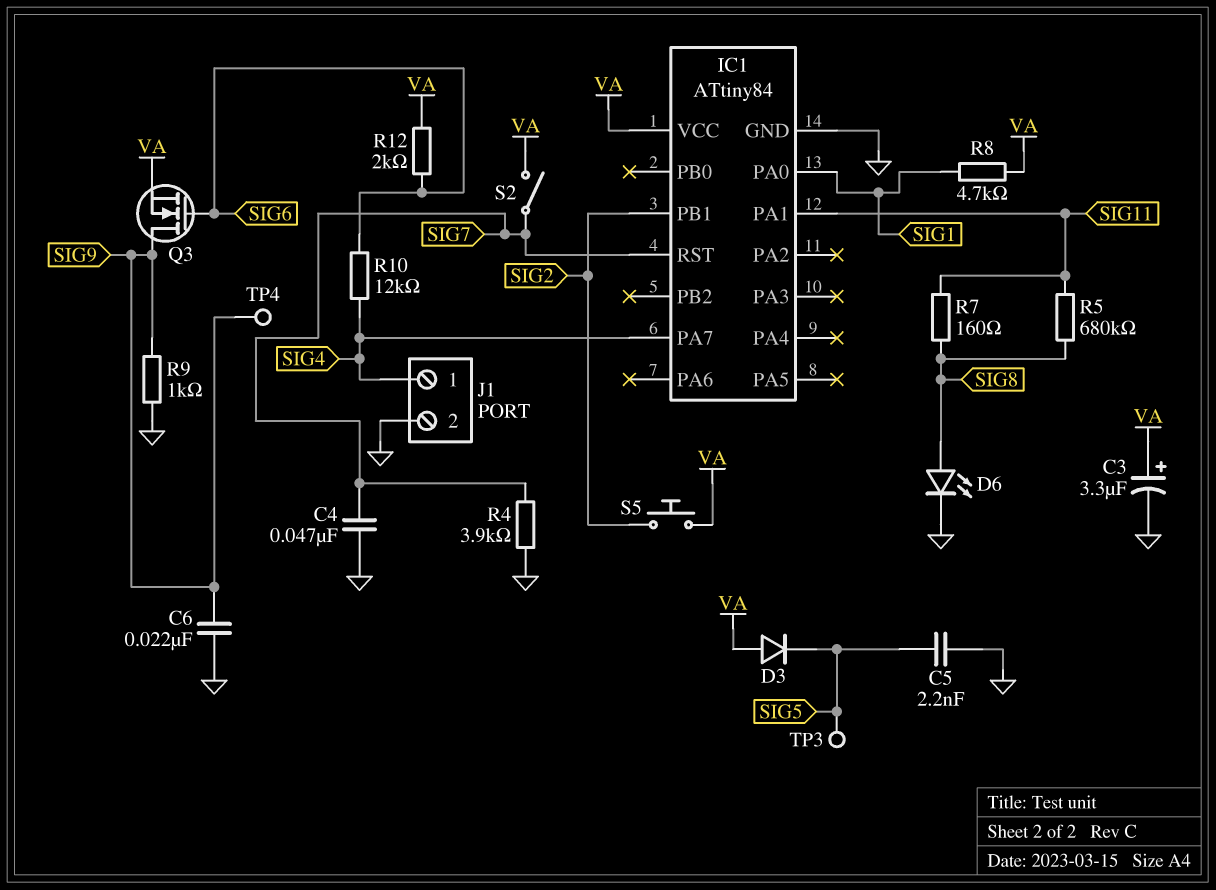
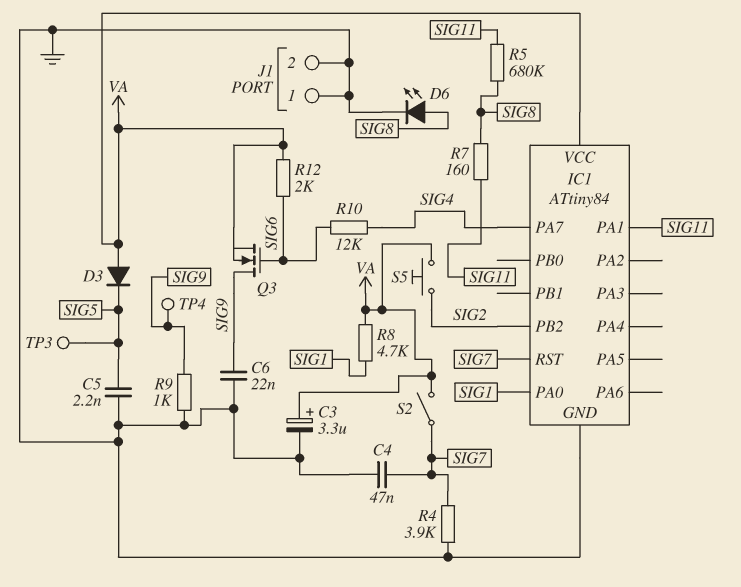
IC1 pin PB1: SIG2 -> none
IC1 pin PB2: none -> SIG2
J1 pin 1: SIG4 -> GND

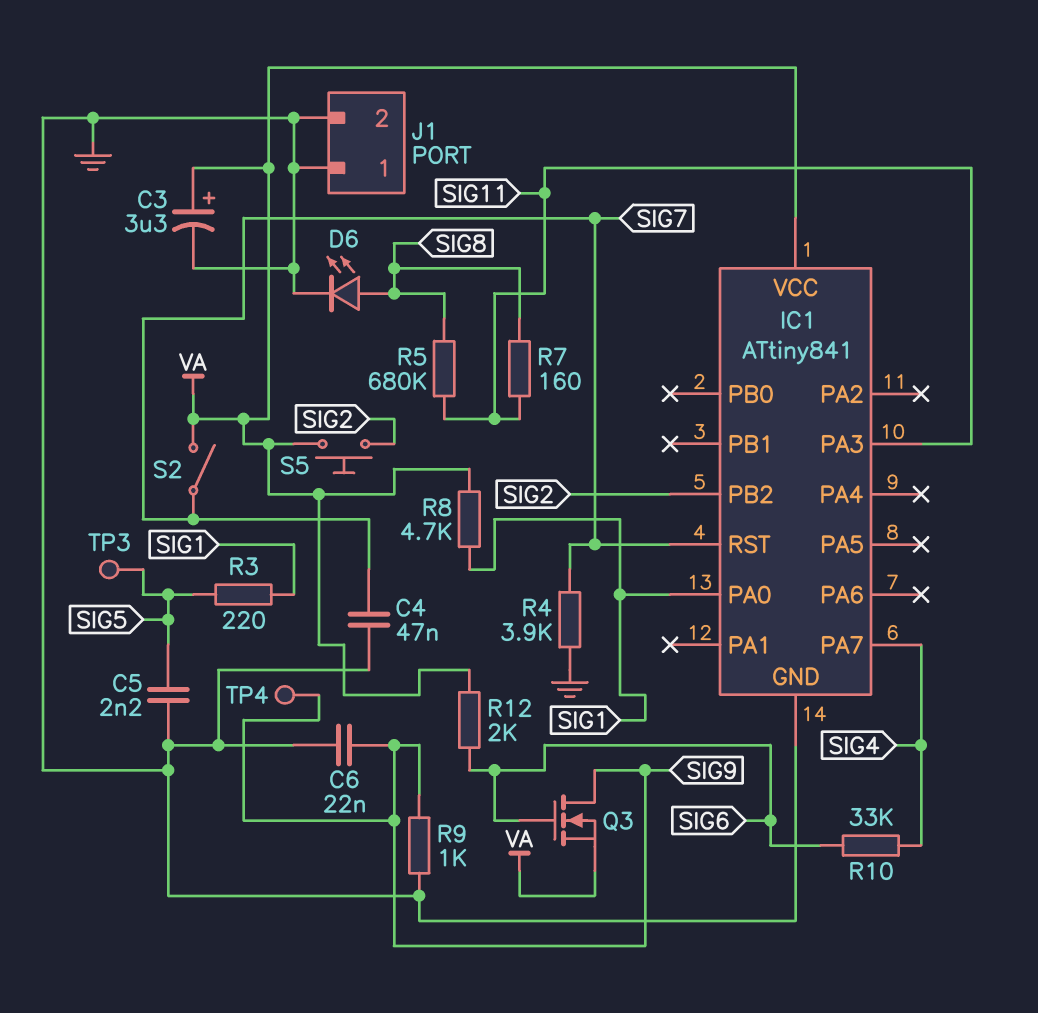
D3: diode (A VA, K SIG5) -> none
IC1: ATtiny84 -> ATtiny841
IC1 pin PA1: SIG11 -> none
IC1 pin PA3: none -> SIG11
R3: none -> 220 (SIG1, SIG5)
R10: 12k (SIG4, SIG6) -> 33k (SIG4, SIG6)

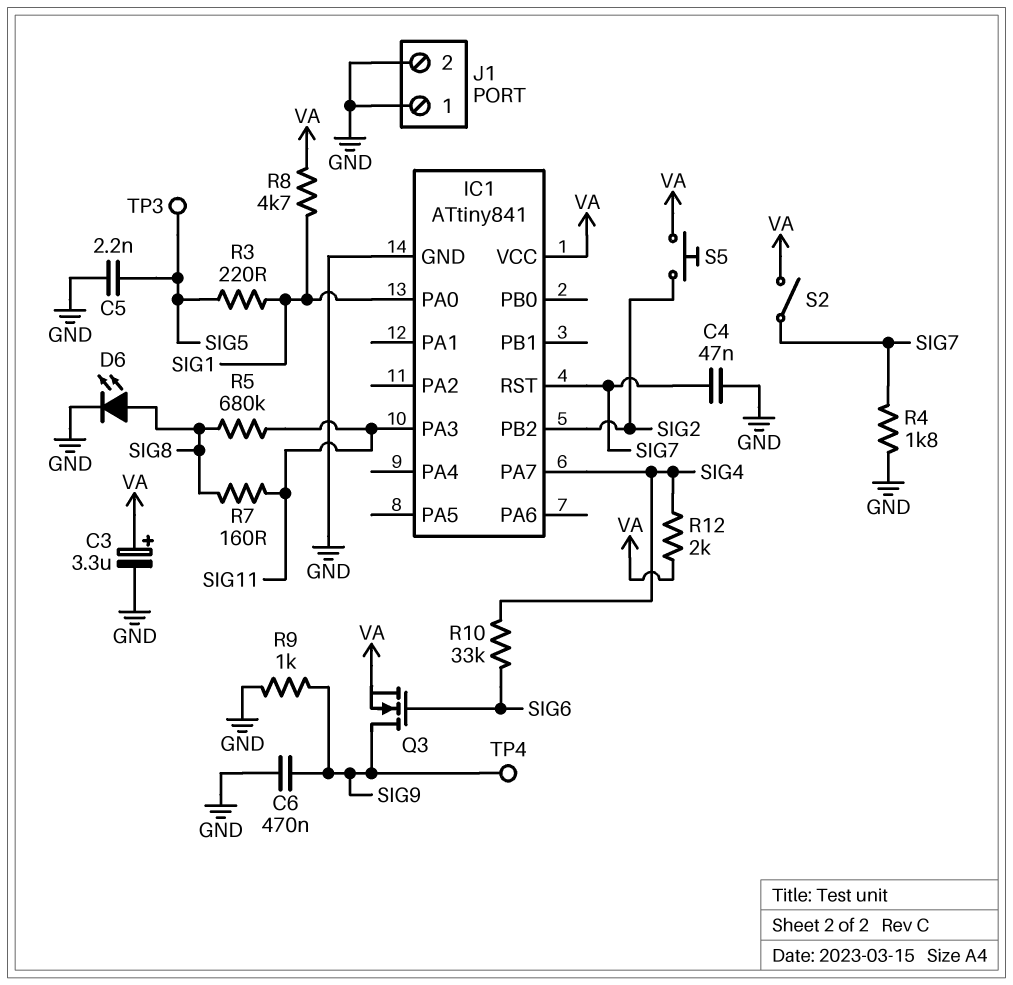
C6: 22nF (GND, SIG9) -> 470nF (GND, SIG9)
R4: 3.9k (GND, SIG7) -> 1.8k (GND, SIG7)
R12: 2k (SIG6, VA) -> 2k (SIG4, VA)

